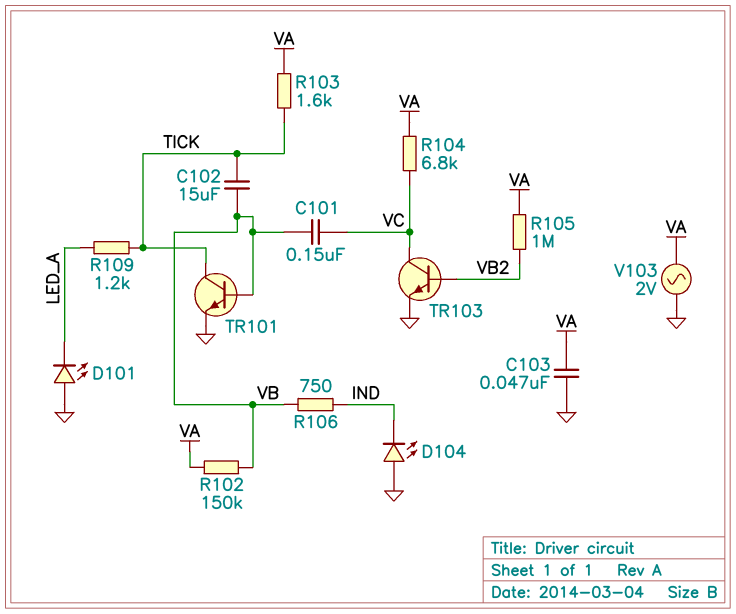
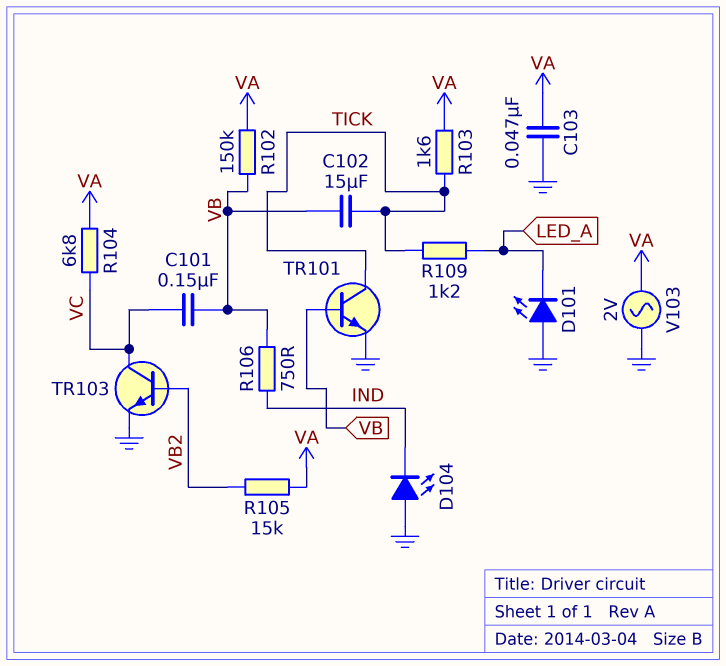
R105: 1M (VA, VB2) -> 15k (VA, VB2)

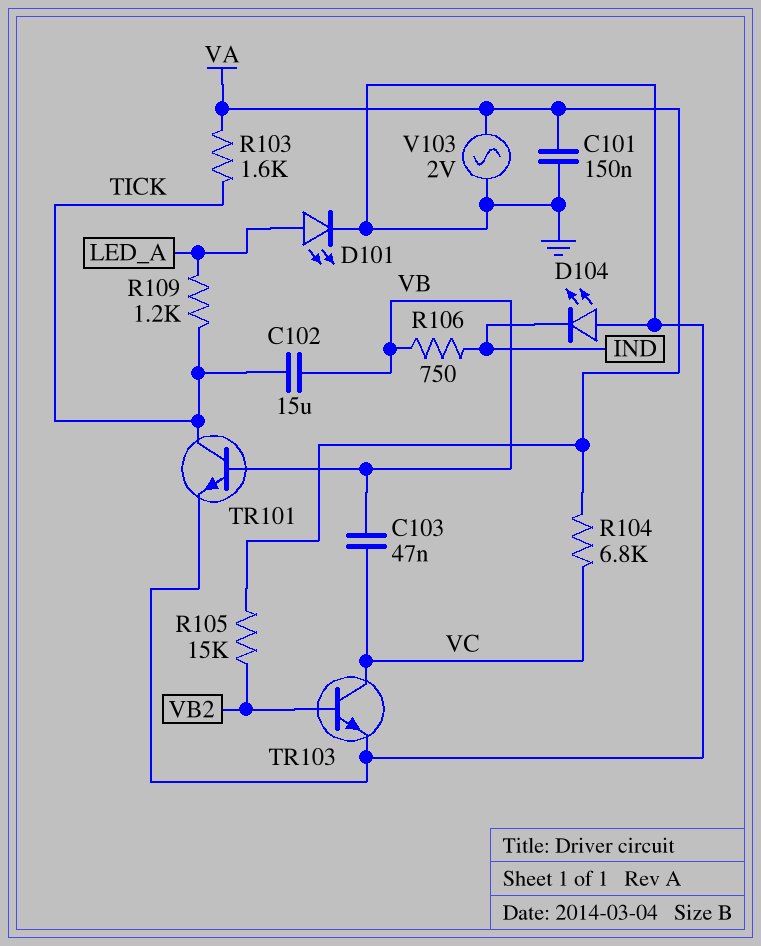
C101: 150nF (VB, VC) -> 150nF (GND, VA)
C103: 47nF (GND, VA) -> 47nF (VB, VC)
D101: LED (A GND, K LED_A) -> LED (A LED_A, K GND)
R102: 150k (VA, VB) -> none

